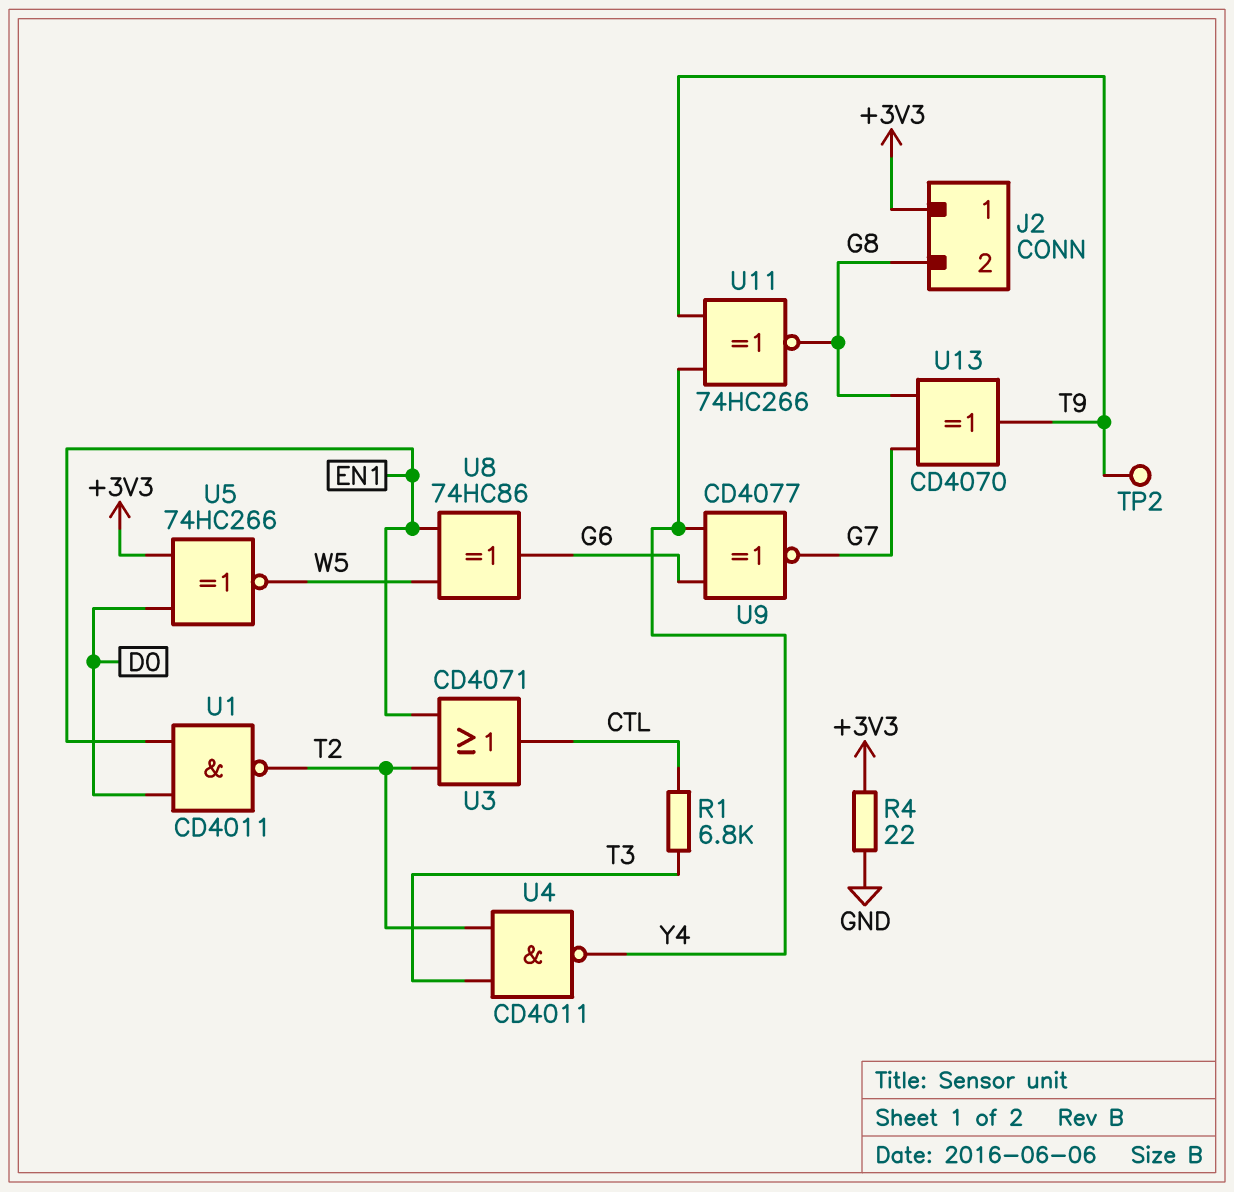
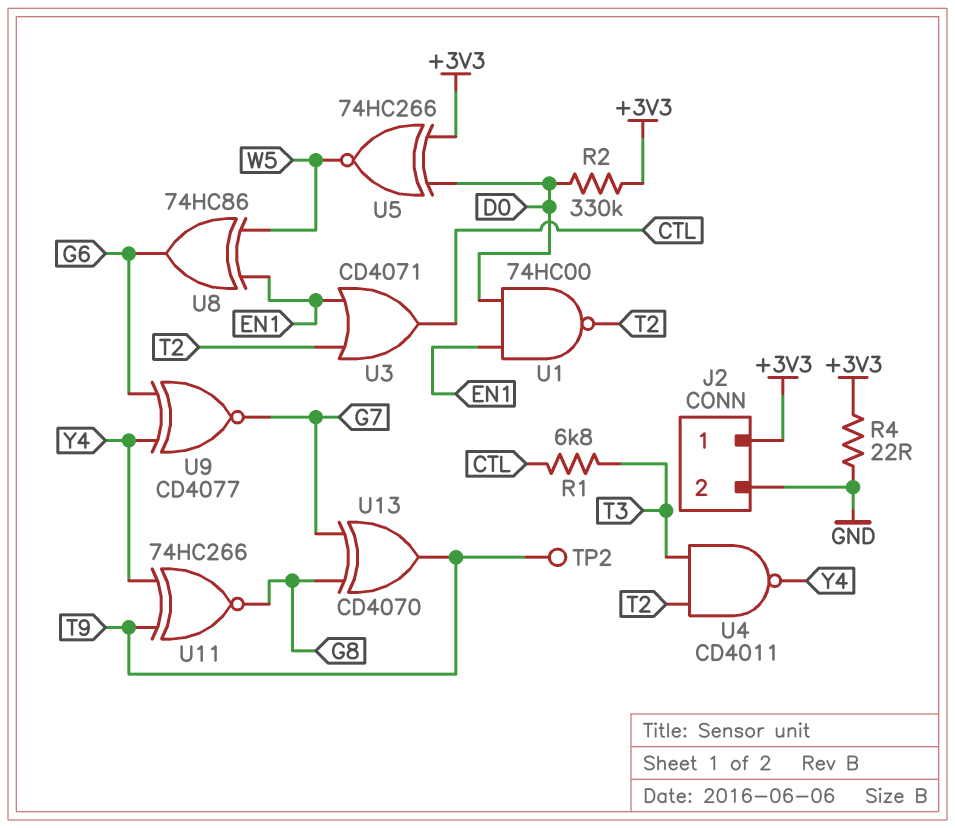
J2 pin 2: G8 -> GND
R2: none -> 330k (+3V3, D0)
U1: NAND CD4011 (in D0, in EN1, out T2) -> NAND 74HC00 (in D0, in EN1, out T2)

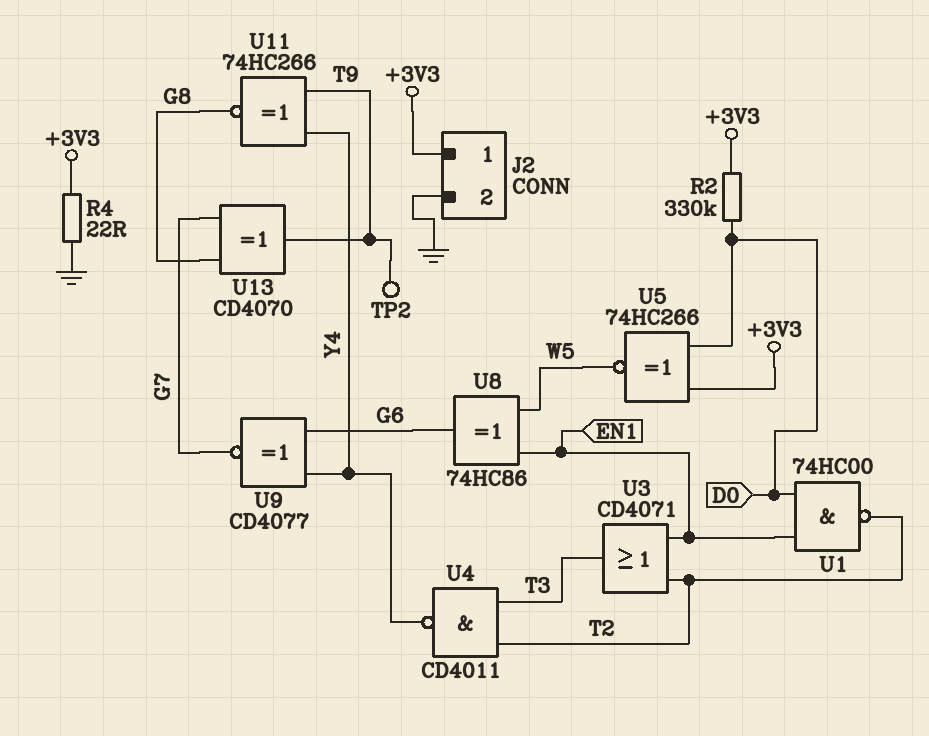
R1: 6.8k (CTL, T3) -> none
U3: OR CD4071 (in EN1, in T2, out CTL) -> OR CD4071 (in EN1, in T2, out T3)

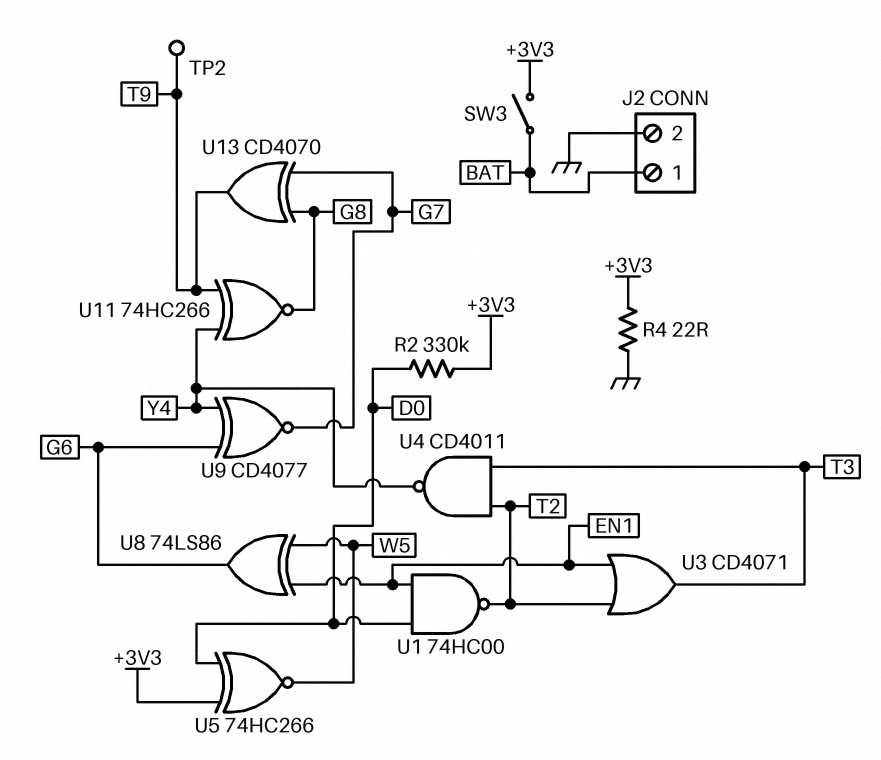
J2 pin 1: +3V3 -> BAT
SW3: none -> switch (+3V3, BAT)
U8: XOR 74HC86 (in EN1, in W5, out G6) -> XOR 74LS86 (in EN1, in W5, out G6)

